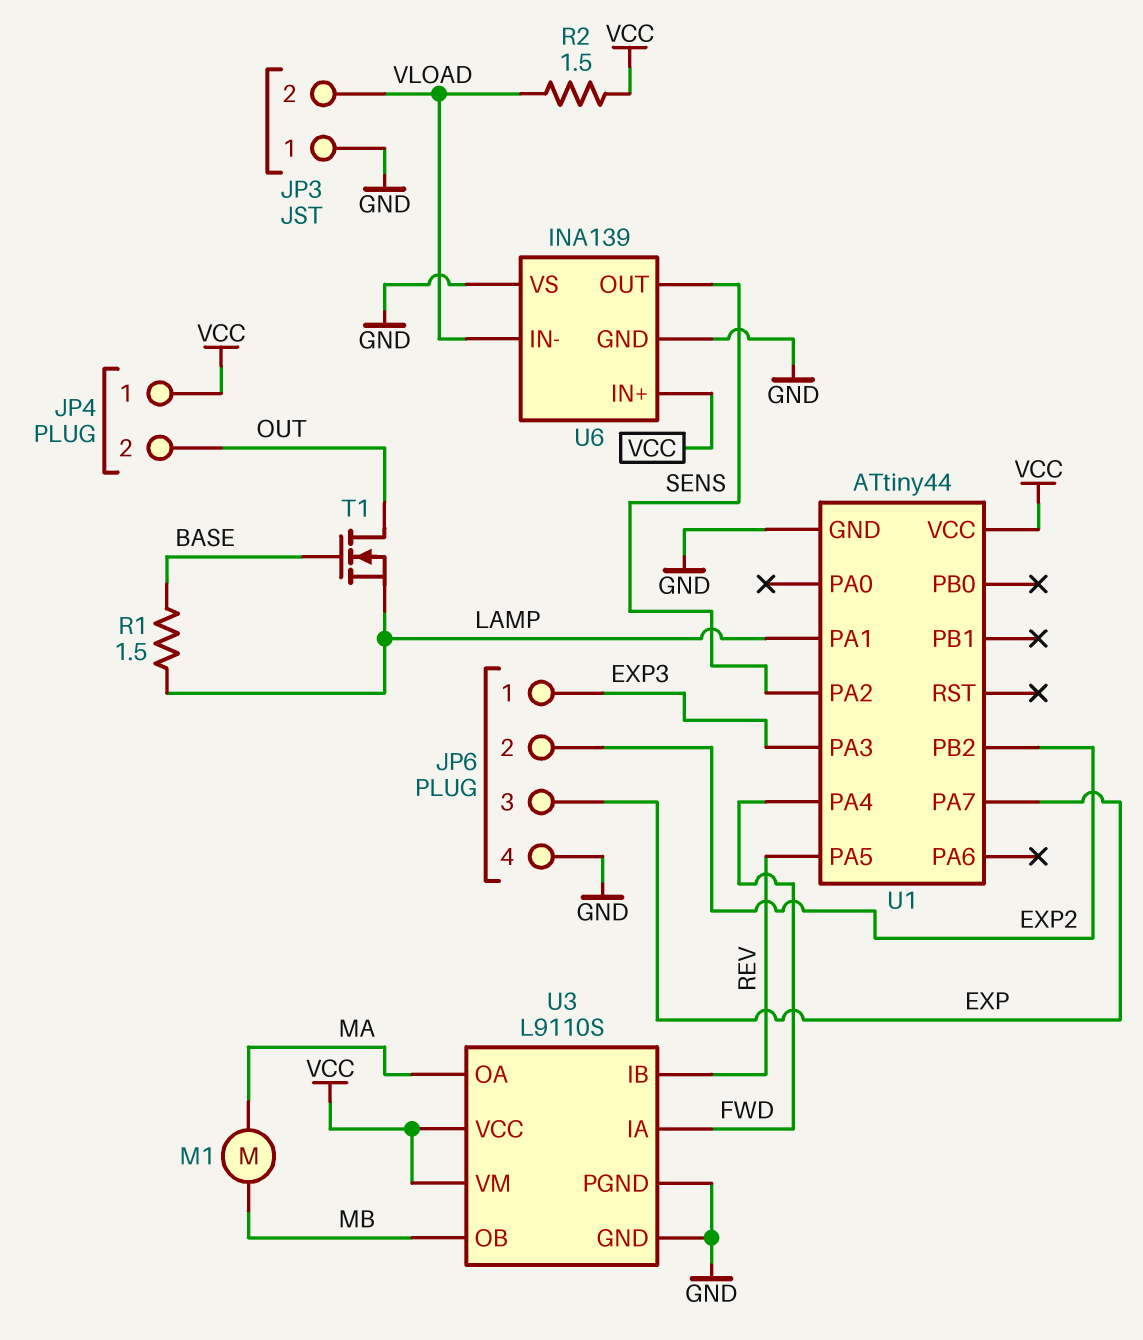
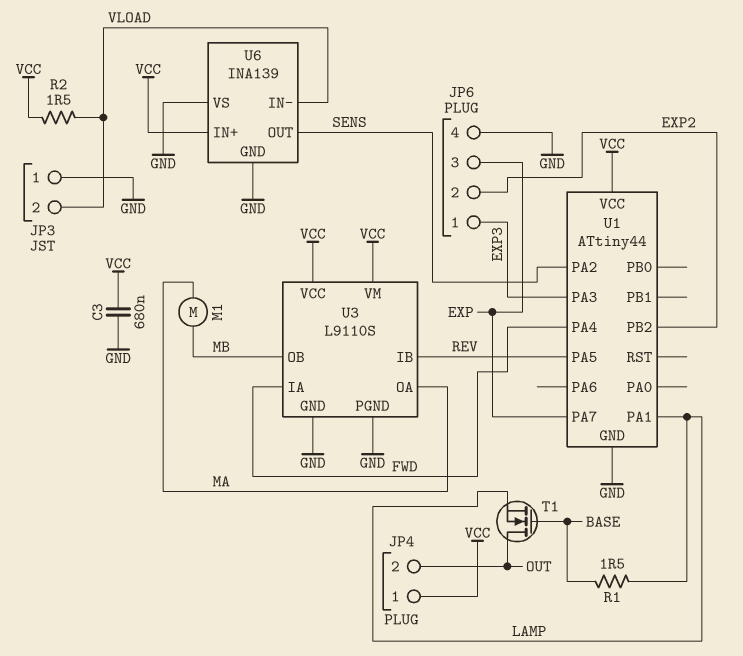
C3: none -> 680nF (GND, VCC)

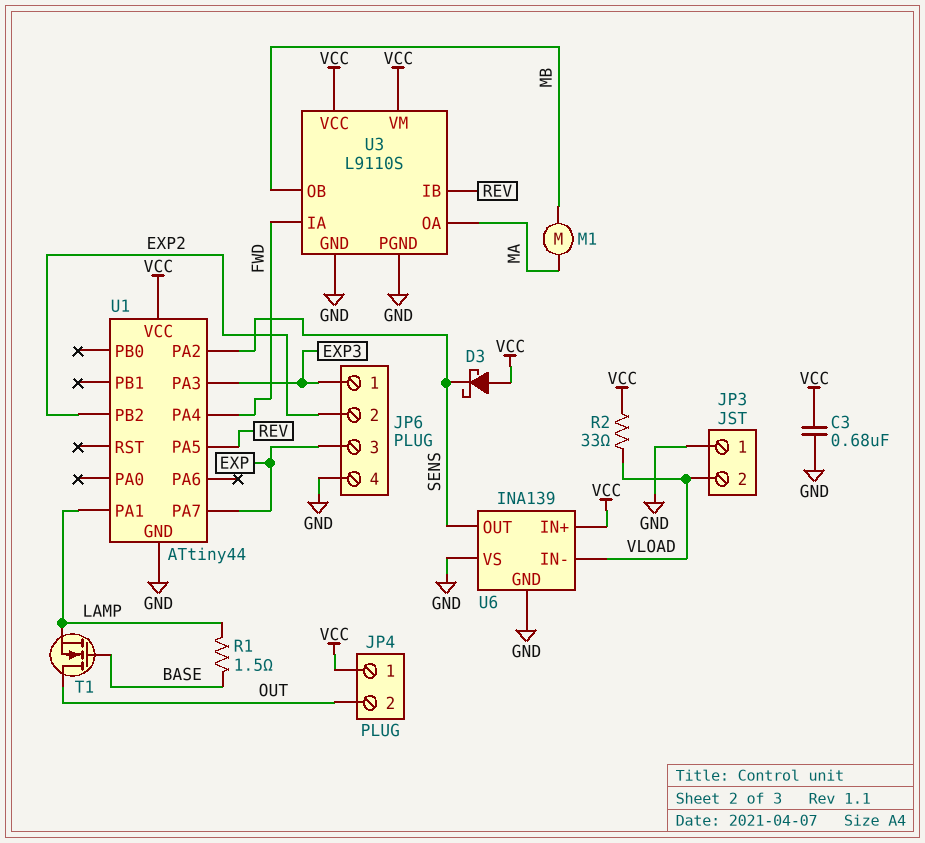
D3: none -> schottky (A VCC, K SENS)
R2: 1.5 (VCC, VLOAD) -> 33 (VCC, VLOAD)

